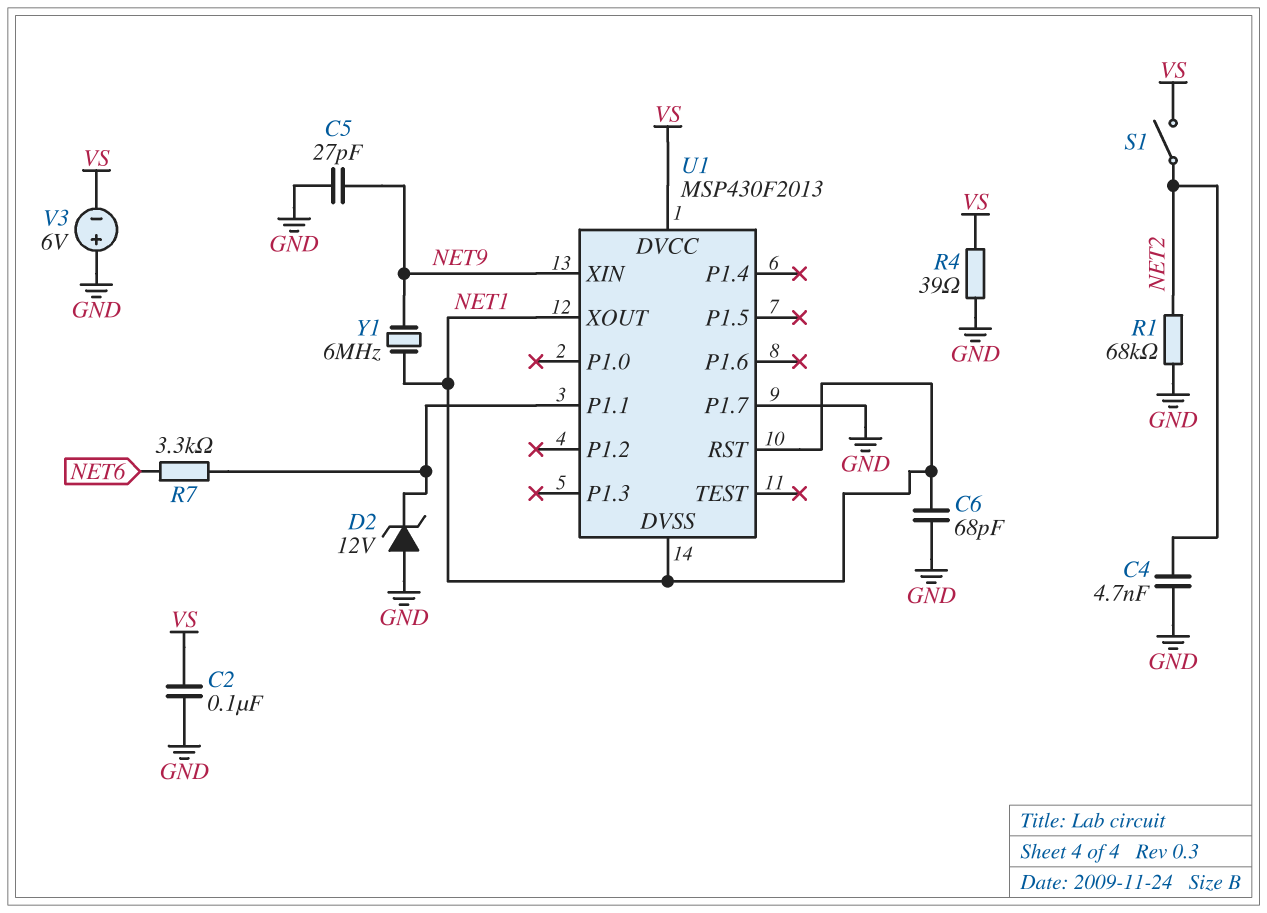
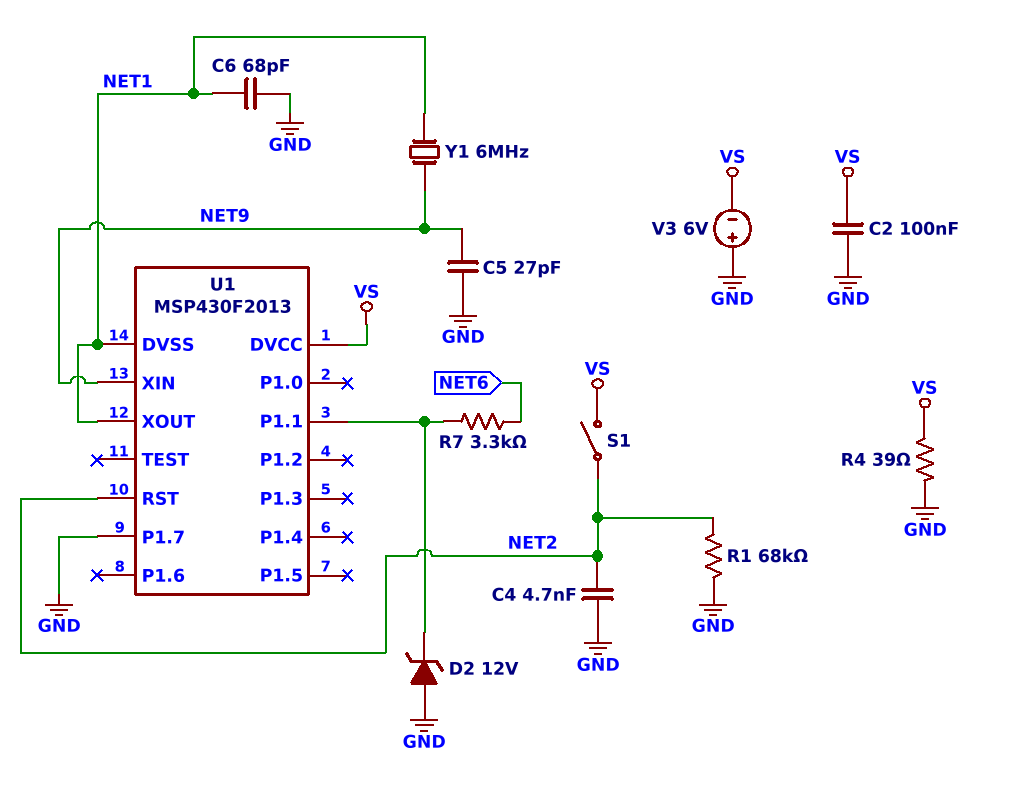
U1 pin RST: NET1 -> NET2

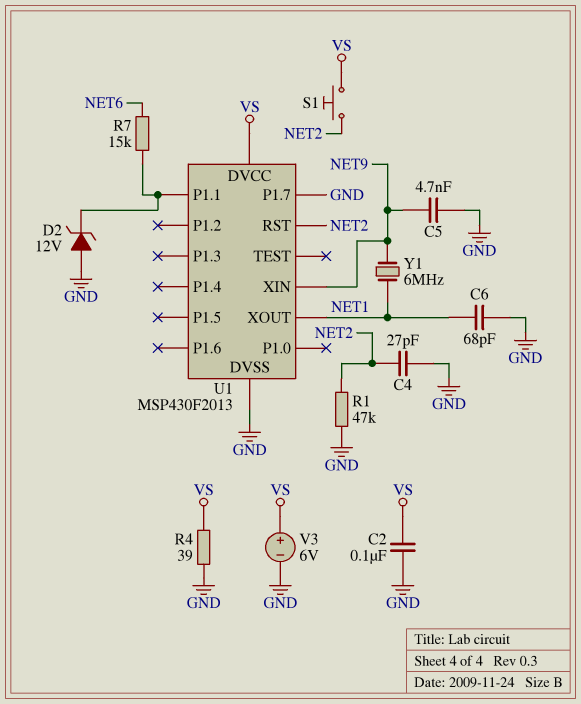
C4: 4.7nF (GND, NET2) -> 27pF (GND, NET2)
C5: 27pF (GND, NET9) -> 4.7nF (GND, NET9)
R1: 68k (GND, NET2) -> 47k (GND, NET2)
R7: 3.3k (NET6, U1/P1.1) -> 15k (NET6, U1/P1.1)
S1: switch (NET2, VS) -> button (NET2, VS)
U1 pin DVSS: NET1 -> GND
V3: 6V (plus GND, minus VS) -> 6V (plus VS, minus GND)

